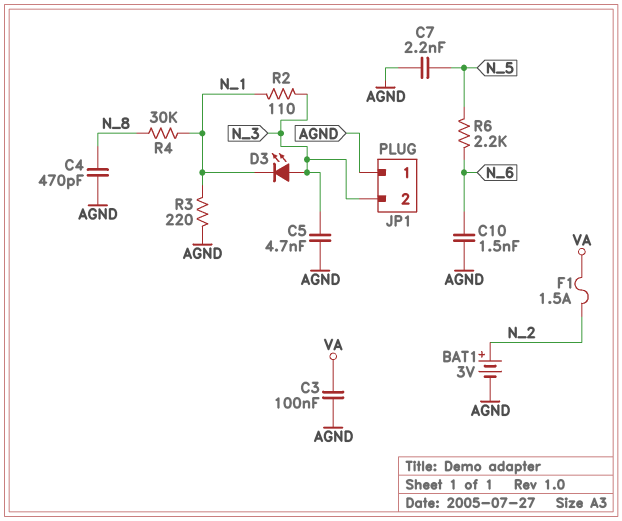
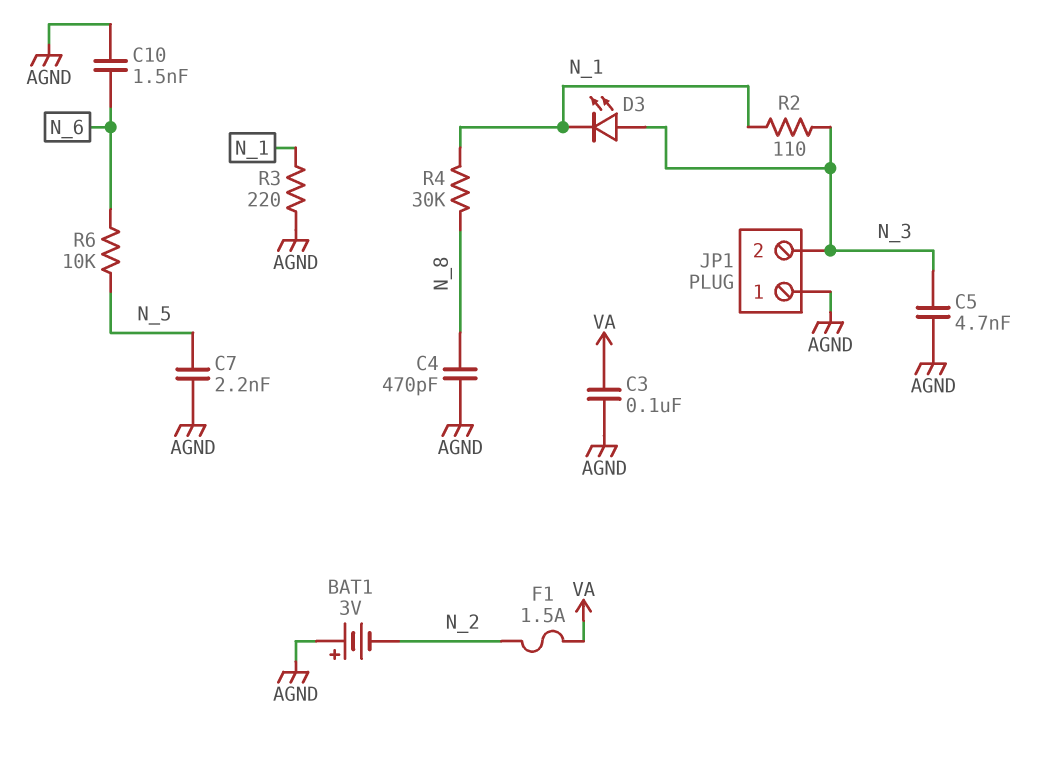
BAT1: 3V (plus N_2, minus AGND) -> 3V (plus AGND, minus N_2)
R6: 2.2k (N_5, N_6) -> 10k (N_5, N_6)

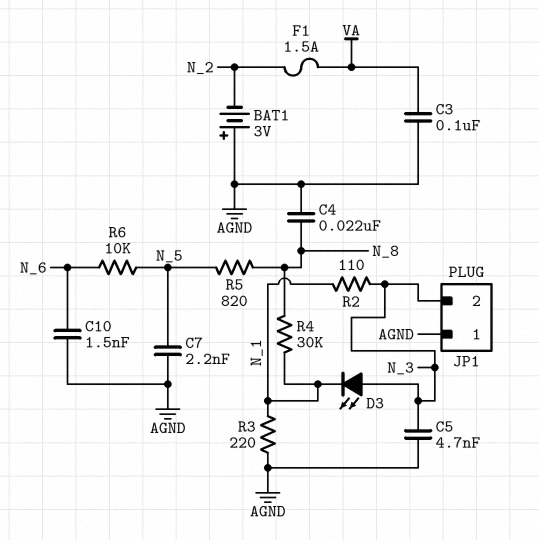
C4: 470pF (AGND, N_8) -> 22nF (AGND, N_8)
R5: none -> 820 (N_5, N_8)

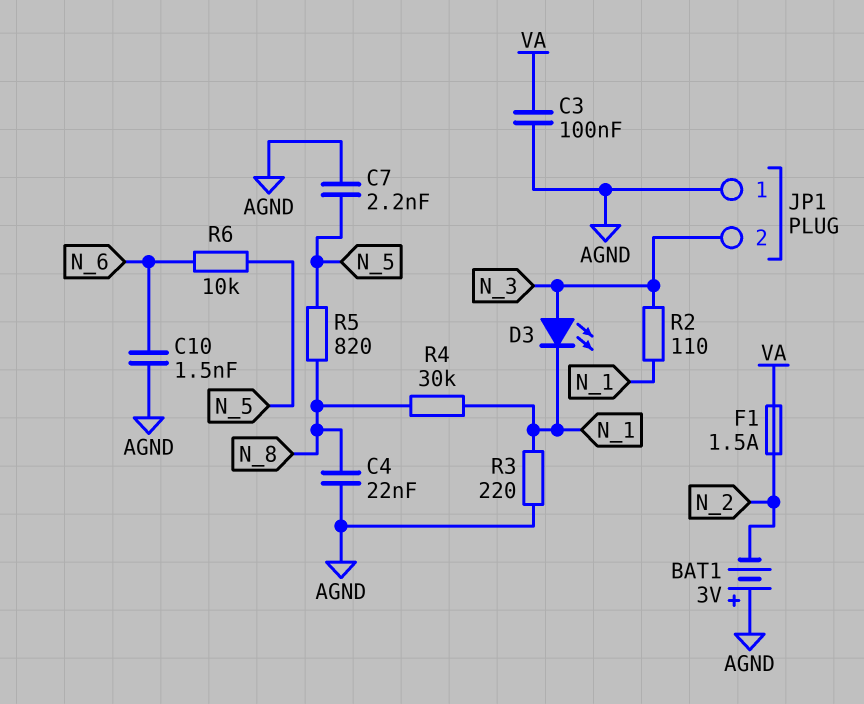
C5: 4.7nF (AGND, N_3) -> none

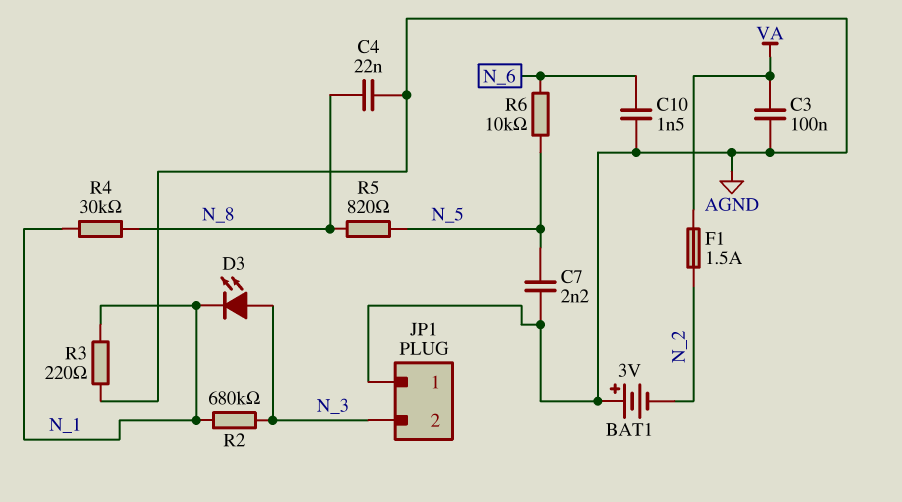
R2: 110 (N_1, N_3) -> 680k (N_1, N_3)

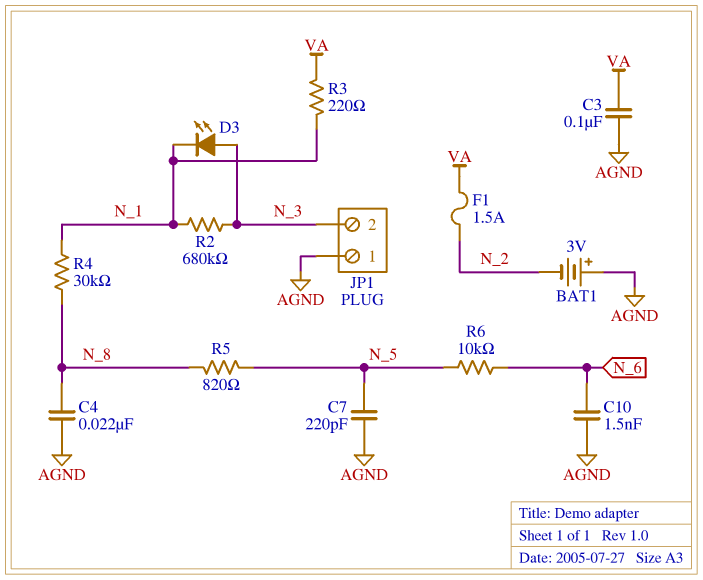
C7: 2.2nF (AGND, N_5) -> 220pF (AGND, N_5)
R3: 220 (AGND, N_1) -> 220 (N_1, VA)

